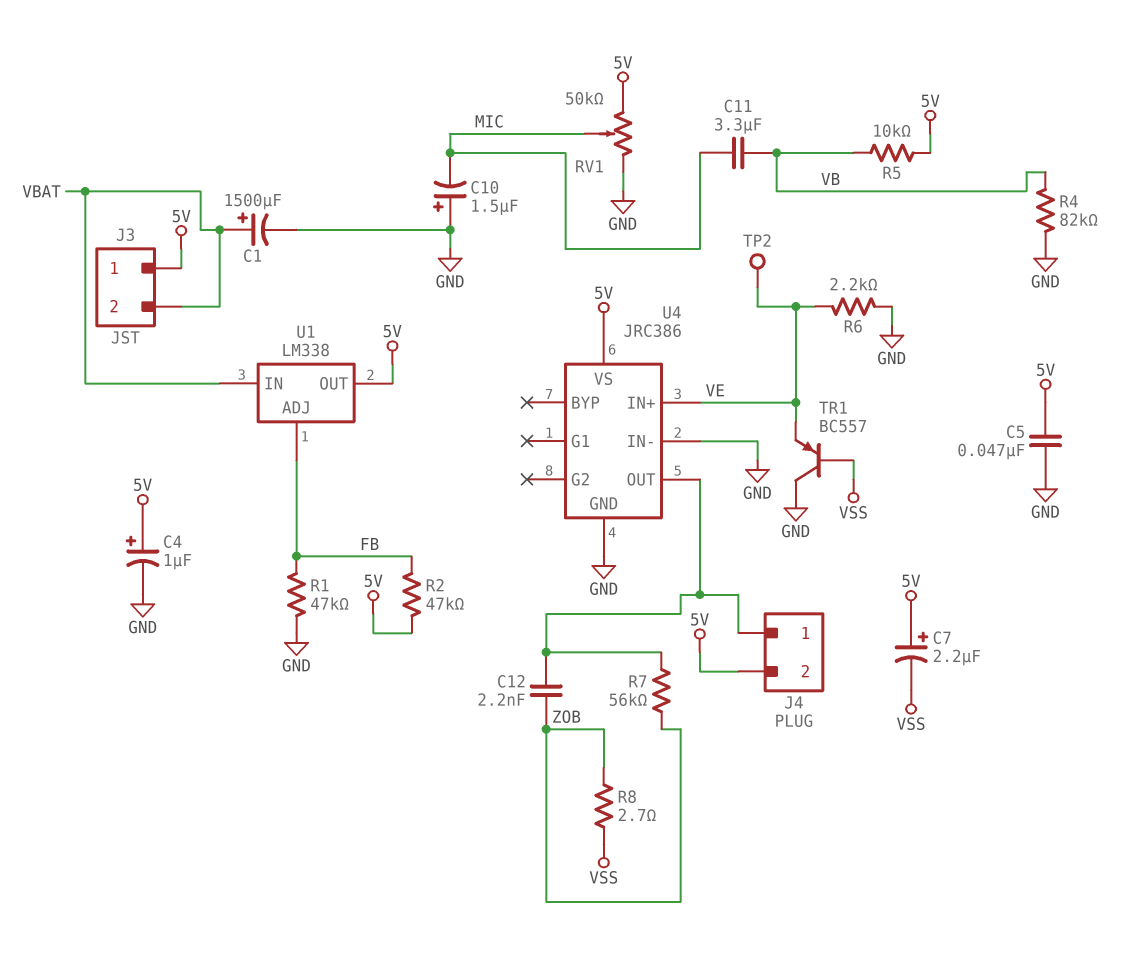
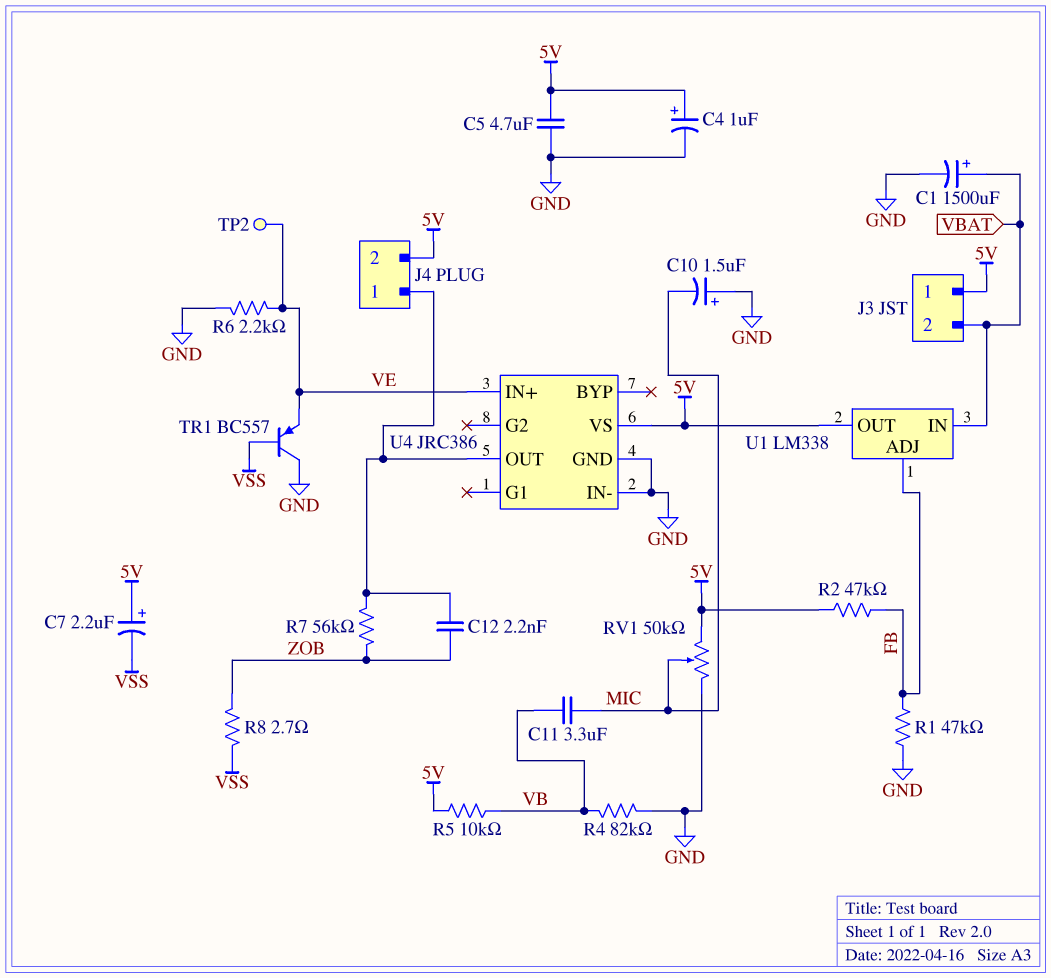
C5: 47nF (5V, GND) -> 4.7uF (5V, GND)

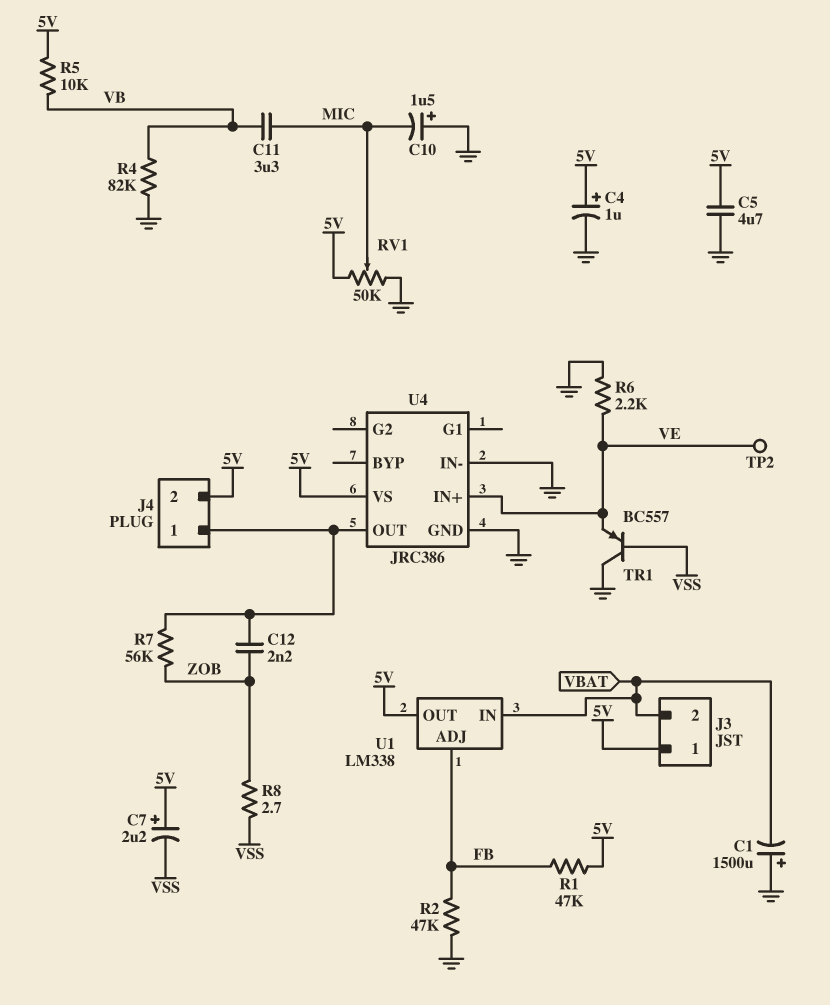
C1: 1500uF (plus VBAT, minus GND) -> 1500uF (plus GND, minus VBAT)
R1: 47k (FB, GND) -> 47k (5V, FB)
R2: 47k (5V, FB) -> 47k (FB, GND)

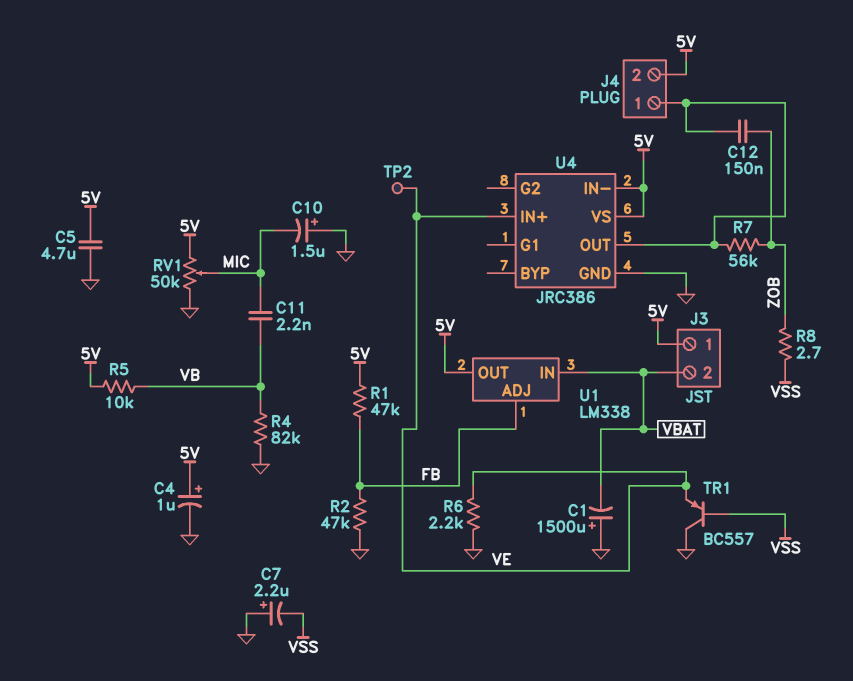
C7: 2.2uF (plus 5V, minus VSS) -> 2.2uF (plus GND, minus VSS)
C11: 3.3uF (MIC, VB) -> 2.2nF (MIC, VB)
C12: 2.2nF (J4/1, ZOB) -> 150nF (J4/1, ZOB)
U4 pin IN-: GND -> 5V

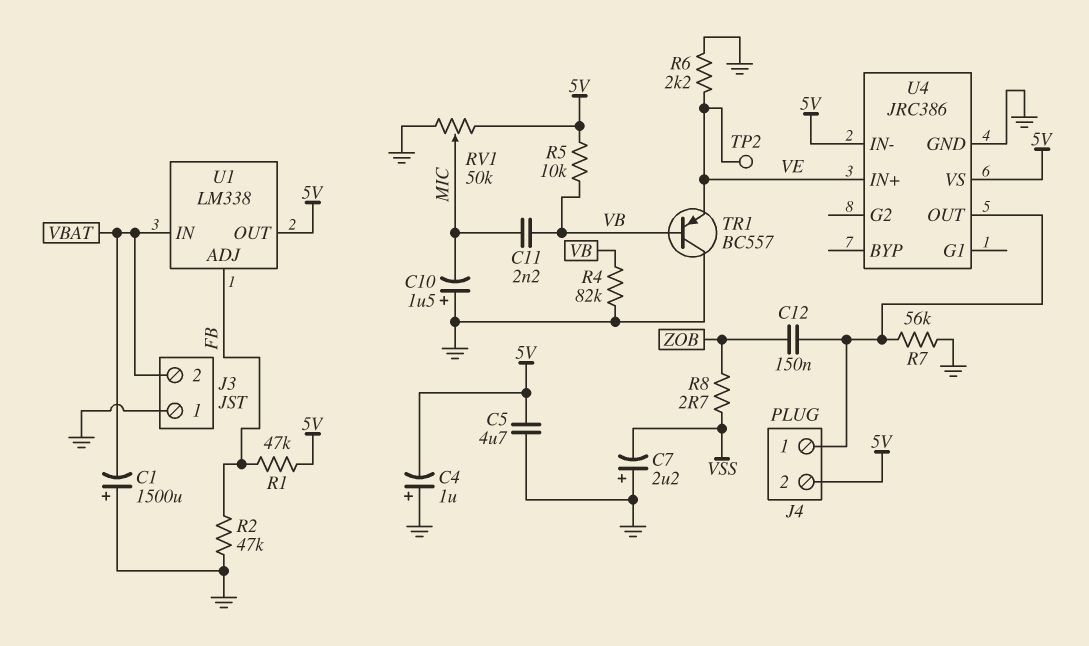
C4: 1uF (plus 5V, minus GND) -> 1uF (plus GND, minus 5V)
J3 pin 1: 5V -> GND
R7: 56k (J4/1, ZOB) -> 56k (GND, J4/1)
TR1: PNP BC557 (B VSS, C GND, E VE) -> PNP BC557 (B VB, C GND, E VE)

